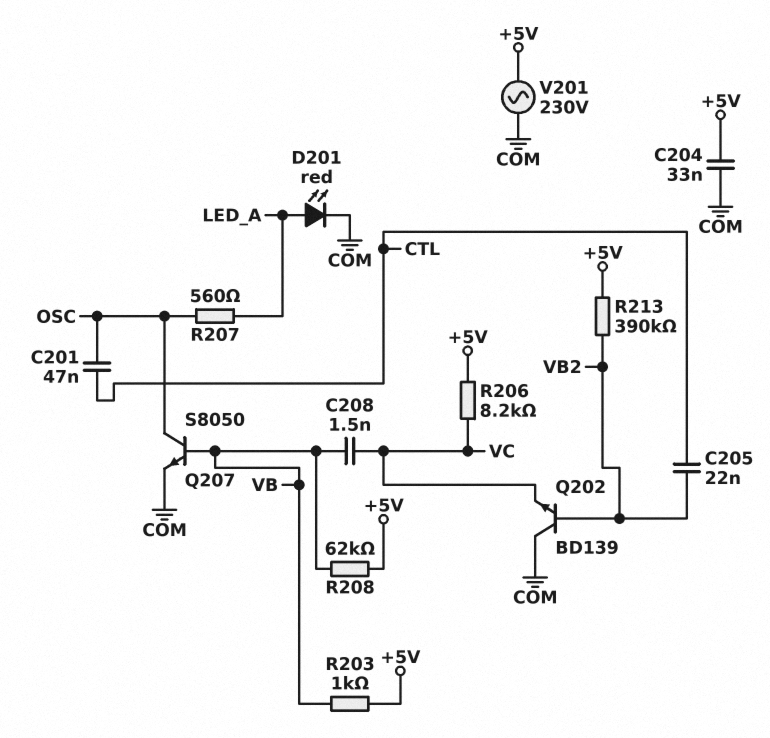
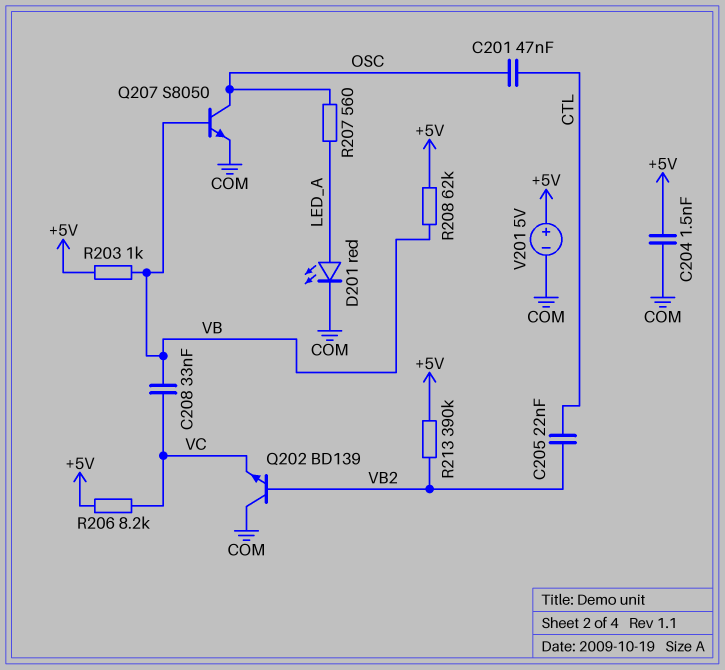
C204: 33nF (+5V, COM) -> 1.5nF (+5V, COM)
C208: 1.5nF (VB, VC) -> 33nF (VB, VC)
V201: AC 230V (+5V, COM) -> 5V (plus +5V, minus COM)

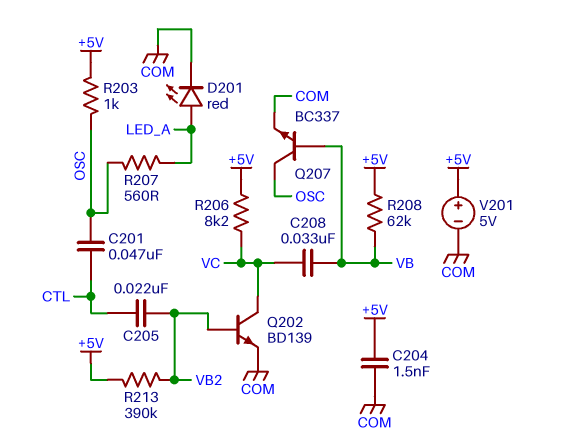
Q202: NPN BD139 (B VB2, C COM, E VC) -> NPN BD139 (B VB2, C VC, E COM)
Q207: NPN S8050 (B VB, C OSC, E COM) -> NPN BC337 (B VB, C OSC, E COM)
R203: 1k (+5V, VB) -> 1k (+5V, OSC)

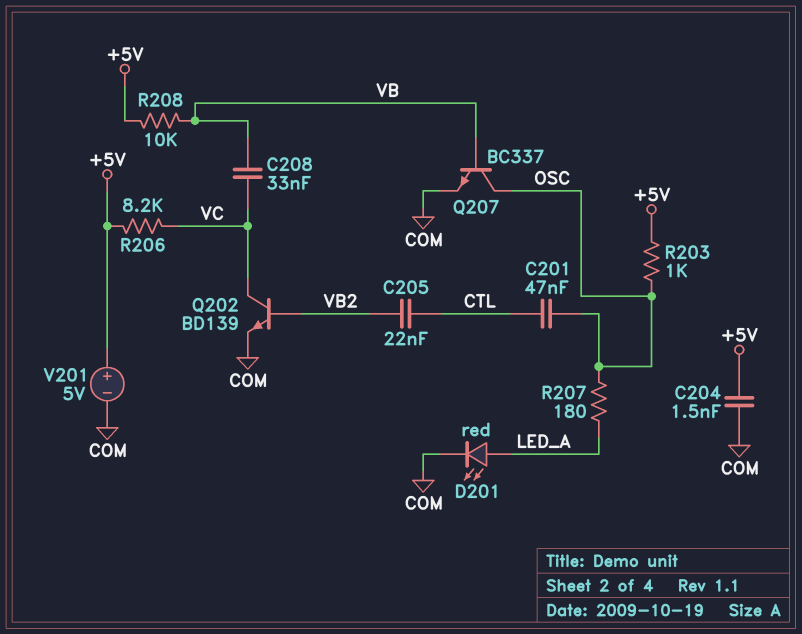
R207: 560 (LED_A, OSC) -> 180 (LED_A, OSC)
R208: 62k (+5V, VB) -> 10k (+5V, VB)
R213: 390k (+5V, VB2) -> none

